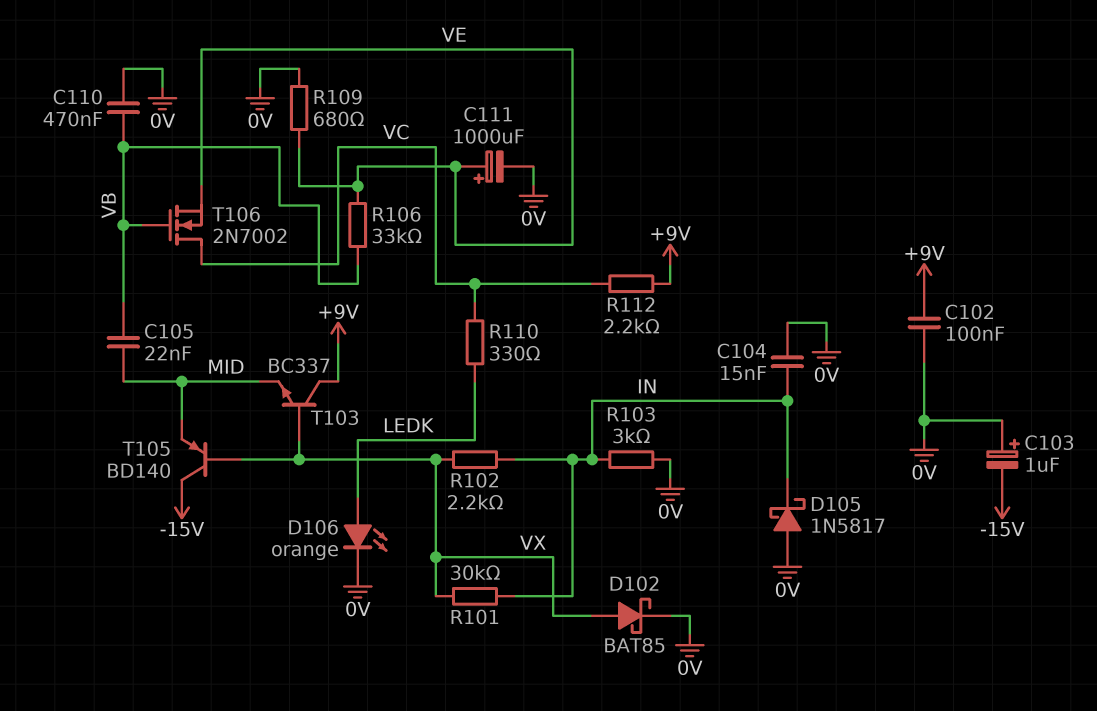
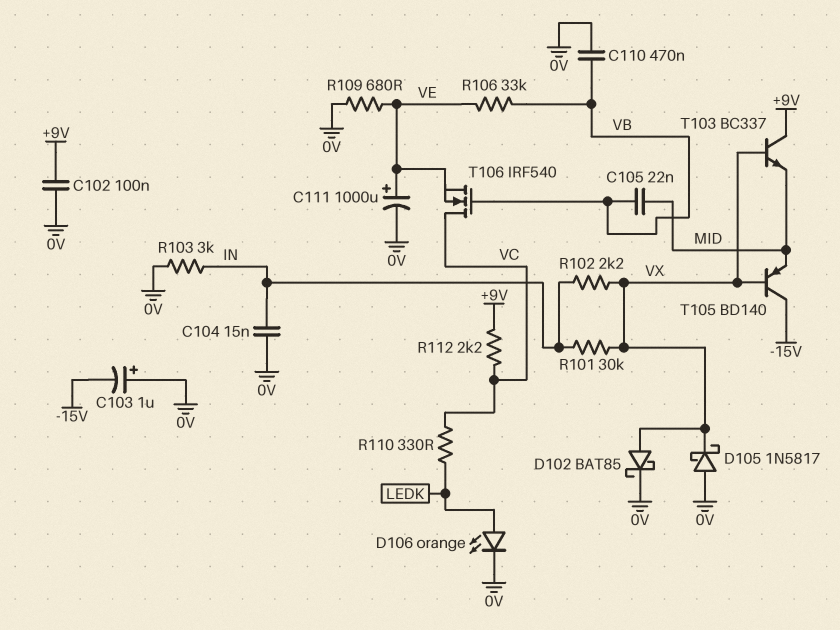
D105: schottky 1N5817 (A 0V, K IN) -> schottky 1N5817 (A 0V, K VX)
T106: NMOS 2N7002 (G VB, D VC, S VE) -> NMOS IRF540 (G VB, D VC, S VE)

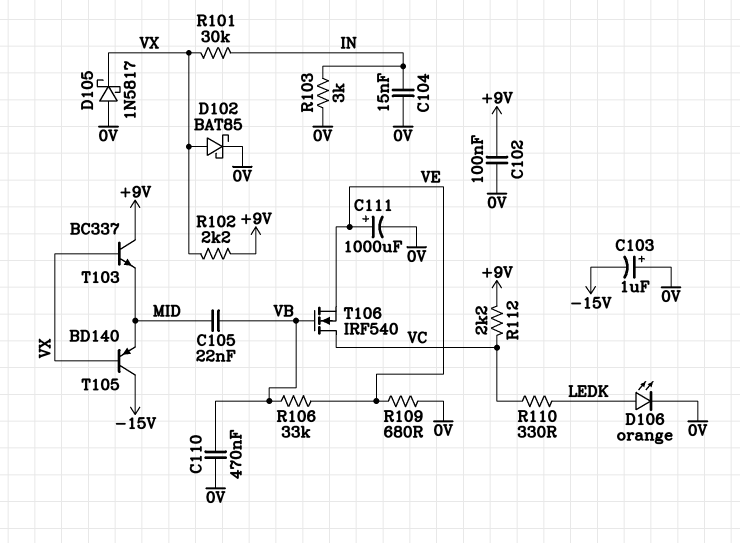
R102: 2.2k (IN, VX) -> 2.2k (+9V, VX)

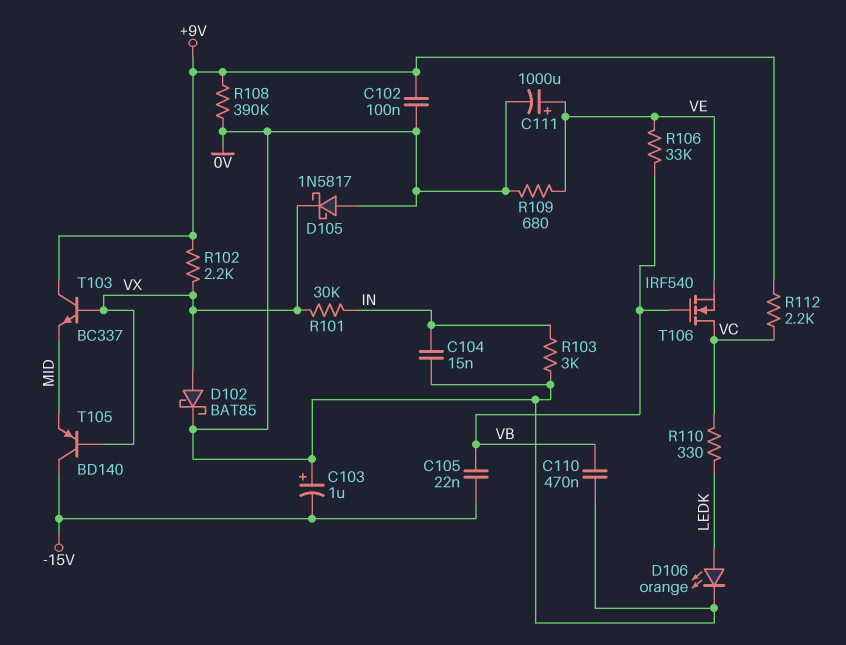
C105: 22nF (MID, VB) -> 22nF (-15V, VB)
R108: none -> 390k (+9V, 0V)

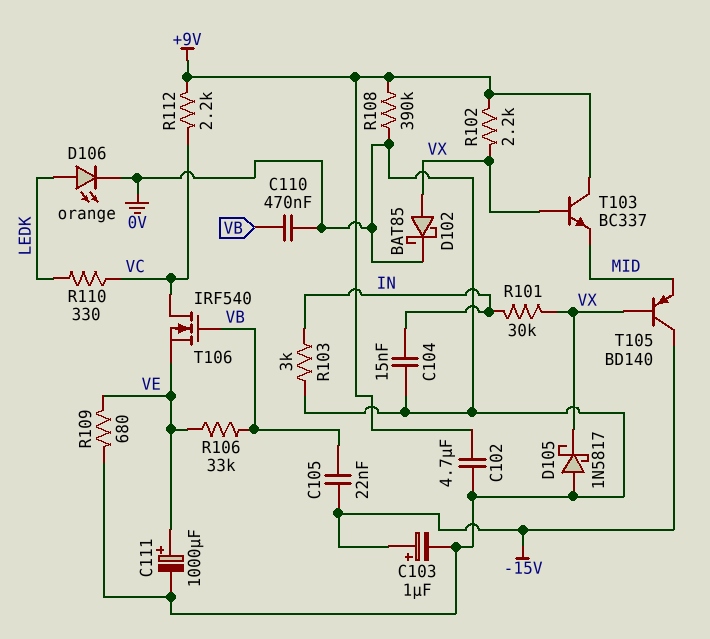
C102: 100nF (+9V, 0V) -> 4.7uF (+9V, 0V)
C103: 1uF (plus 0V, minus -15V) -> 1uF (plus -15V, minus 0V)

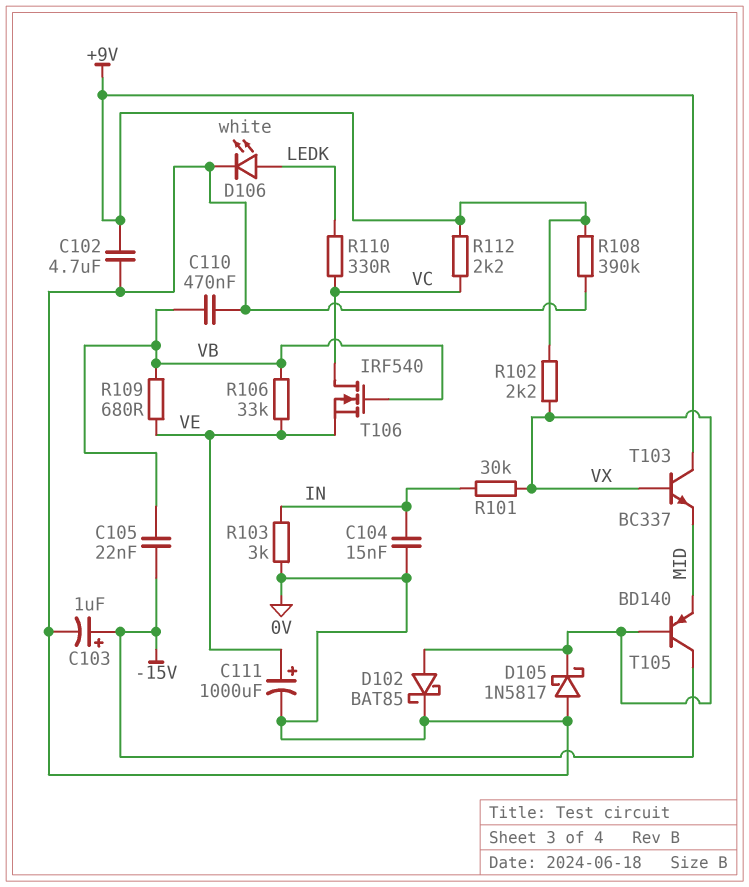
D106: LED orange (A LEDK, K 0V) -> LED white (A LEDK, K 0V)
R109: 680 (0V, VE) -> 680 (VB, VE)

